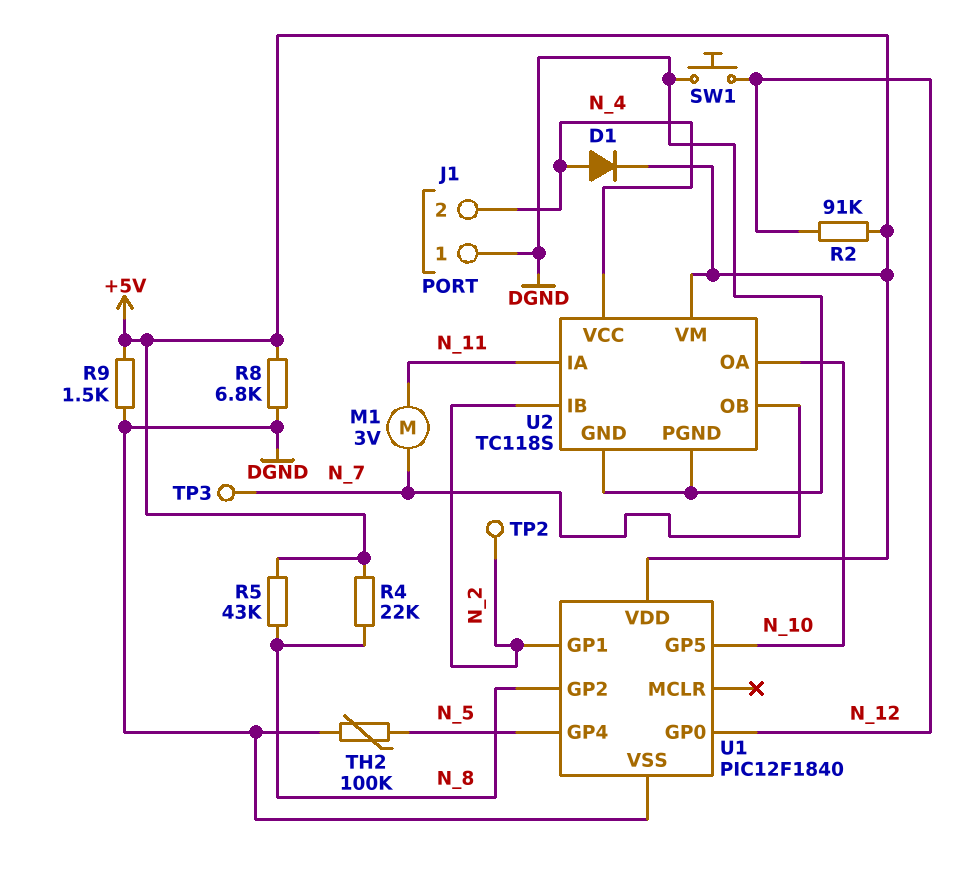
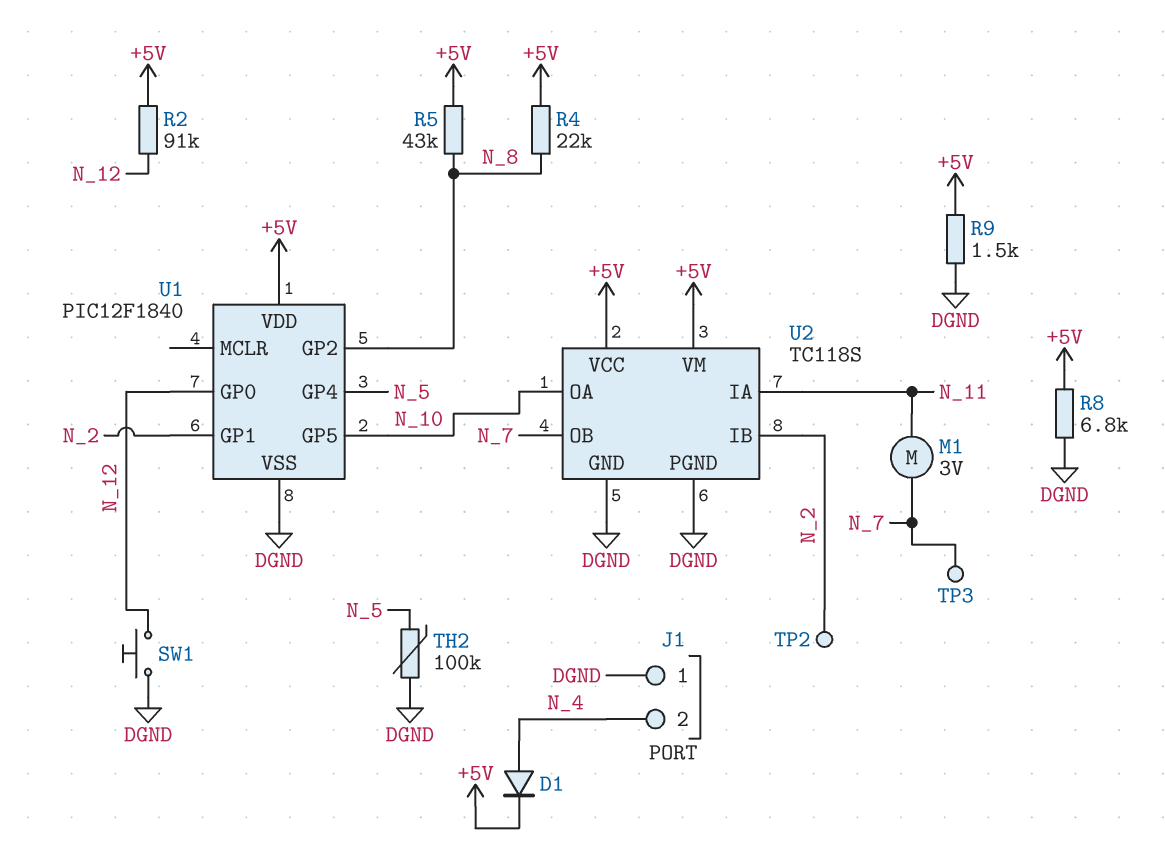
U2 pin VCC: N_4 -> +5V

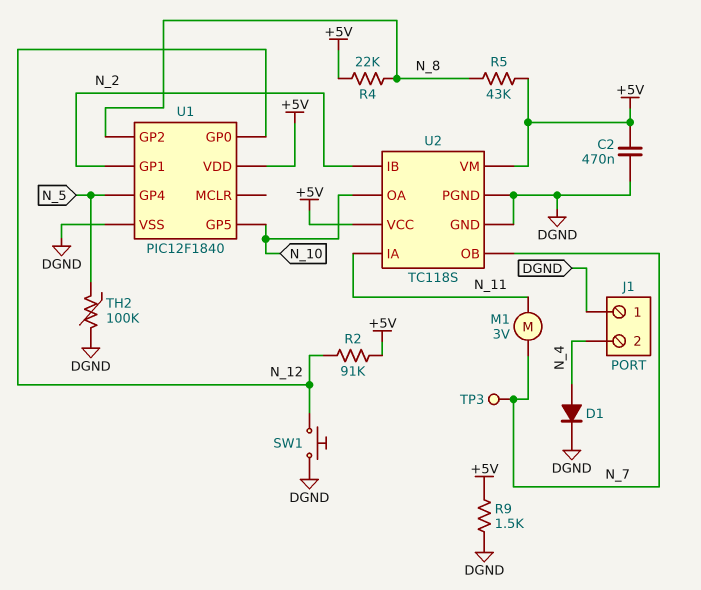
C2: none -> 470nF (+5V, DGND)
D1: diode (A N_4, K +5V) -> diode (A N_4, K DGND)
R8: 6.8k (+5V, DGND) -> none
TP2: test point (N_2) -> none

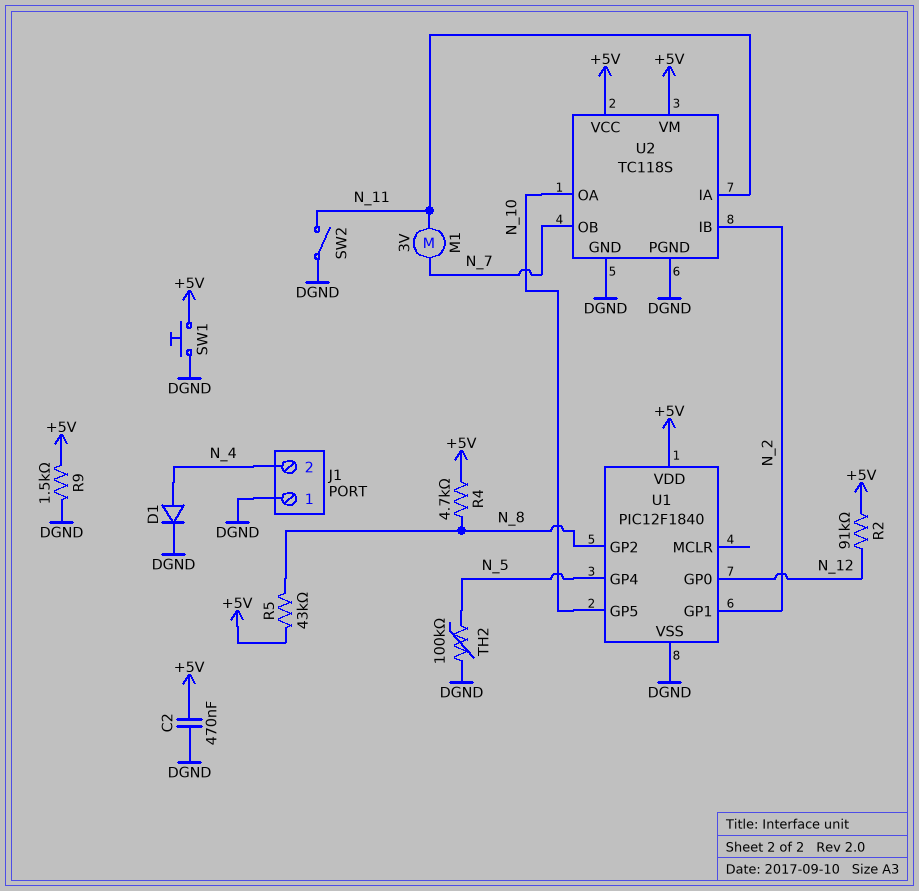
R4: 22k (+5V, N_8) -> 4.7k (+5V, N_8)
SW1: button (DGND, N_12) -> button (+5V, DGND)
SW2: none -> switch (DGND, N_11)
TP3: test point (N_7) -> none

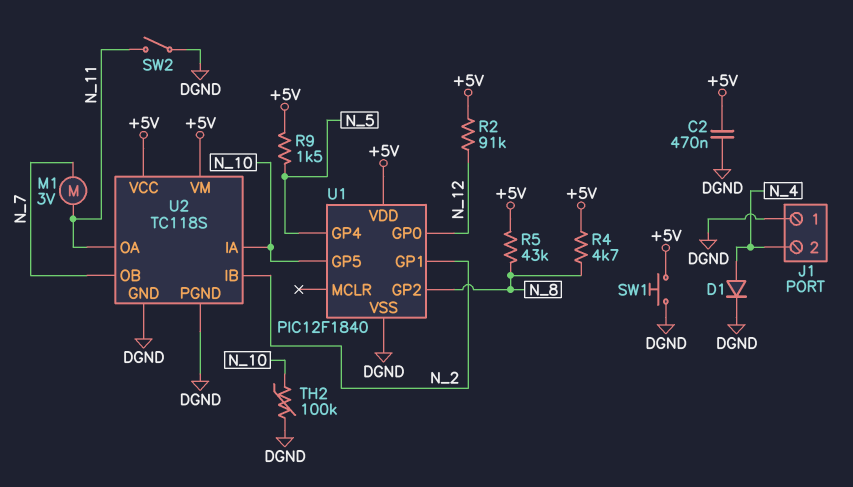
R9: 1.5k (+5V, DGND) -> 1.5k (+5V, N_5)
TH2: 100k (DGND, N_5) -> 100k (DGND, N_10)
U2 pin IA: N_11 -> N_10
U2 pin OA: N_10 -> N_11

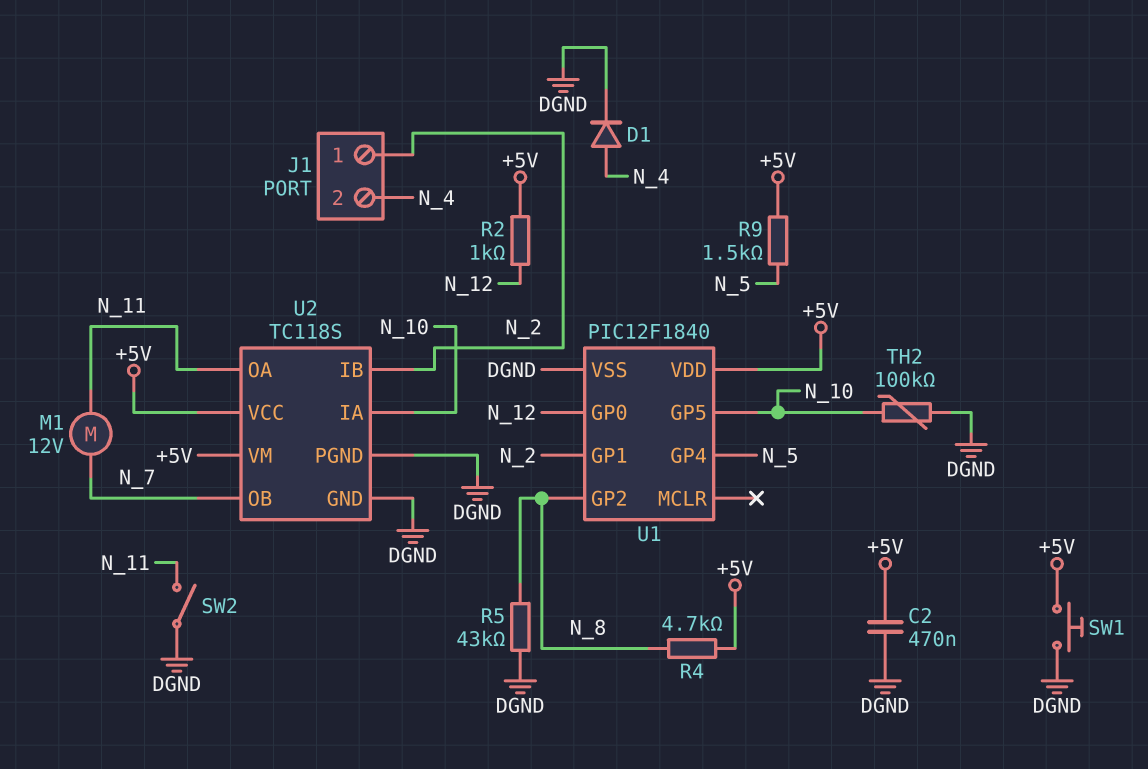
J1 pin 1: DGND -> N_2
M1: motor 3V (N_7, N_11) -> motor 12V (N_7, N_11)
R2: 91k (+5V, N_12) -> 1k (+5V, N_12)
R5: 43k (+5V, N_8) -> 43k (DGND, N_8)

